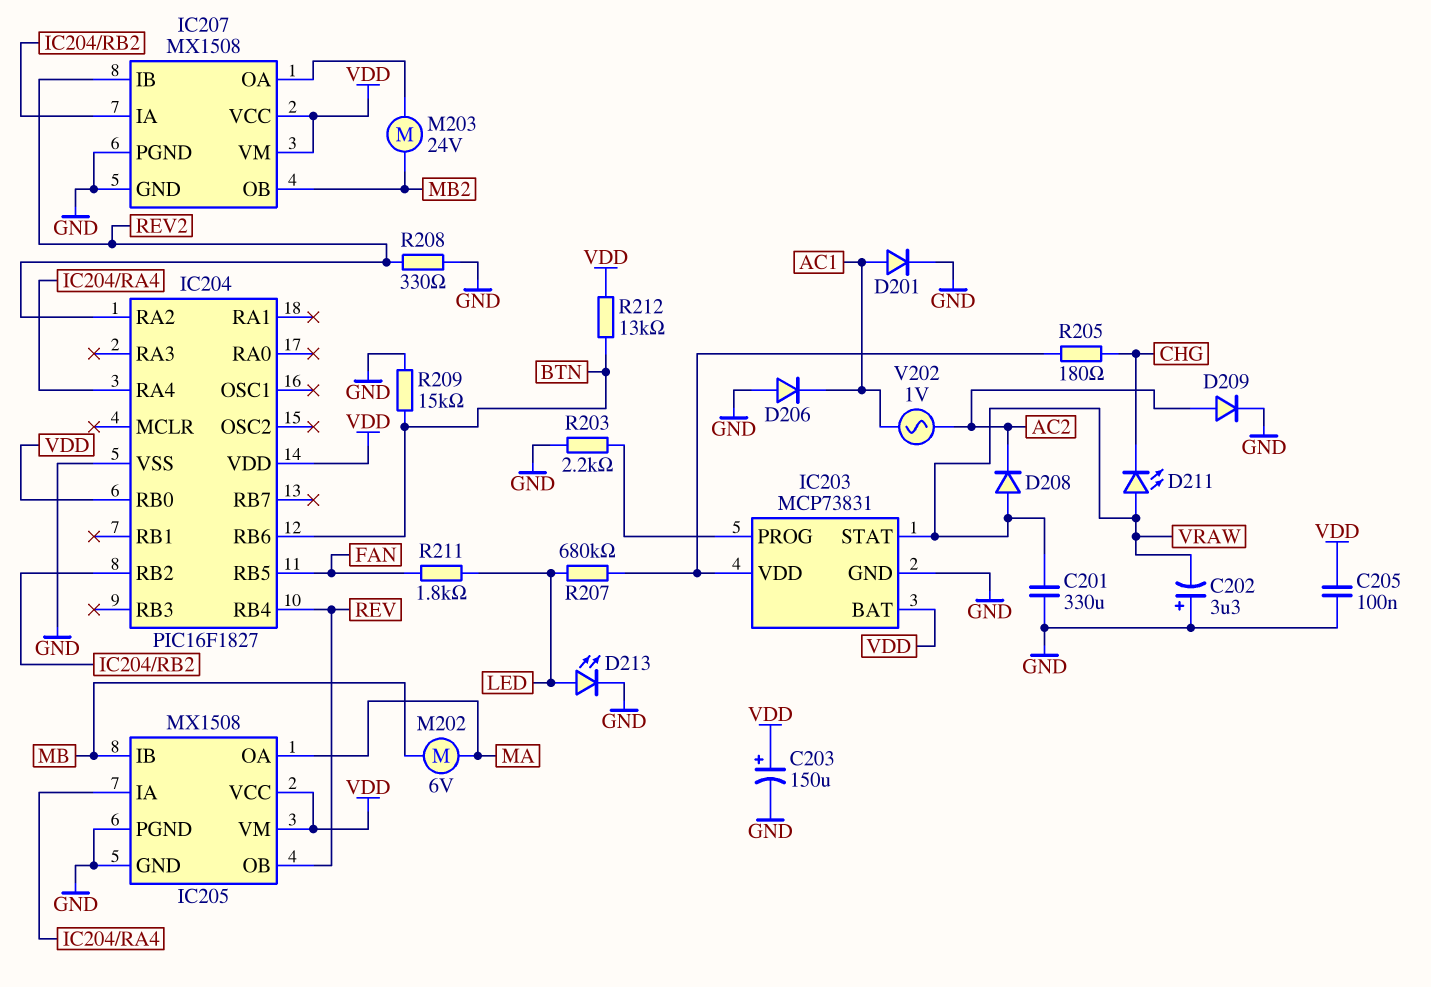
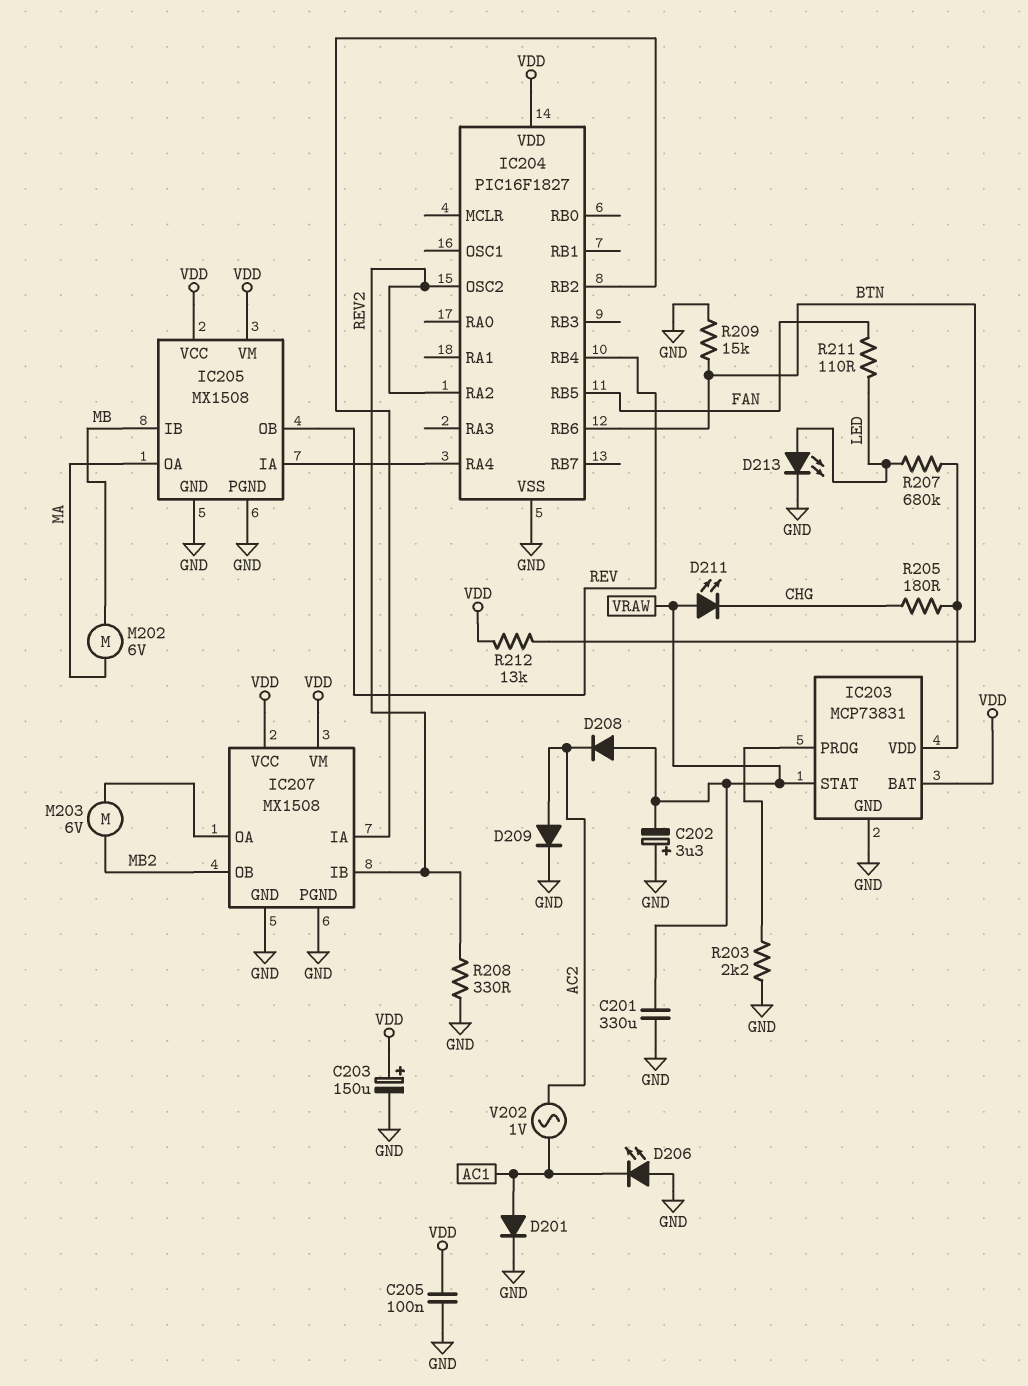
D206: diode (A GND, K AC1) -> LED (A GND, K AC1)
IC204 pin OSC2: none -> REV2
IC204 pin RB0: VDD -> none
M203: motor 24V (IC207/OA, MB2) -> motor 6V (IC207/OA, MB2)
R211: 1.8k (FAN, LED) -> 110 (FAN, LED)

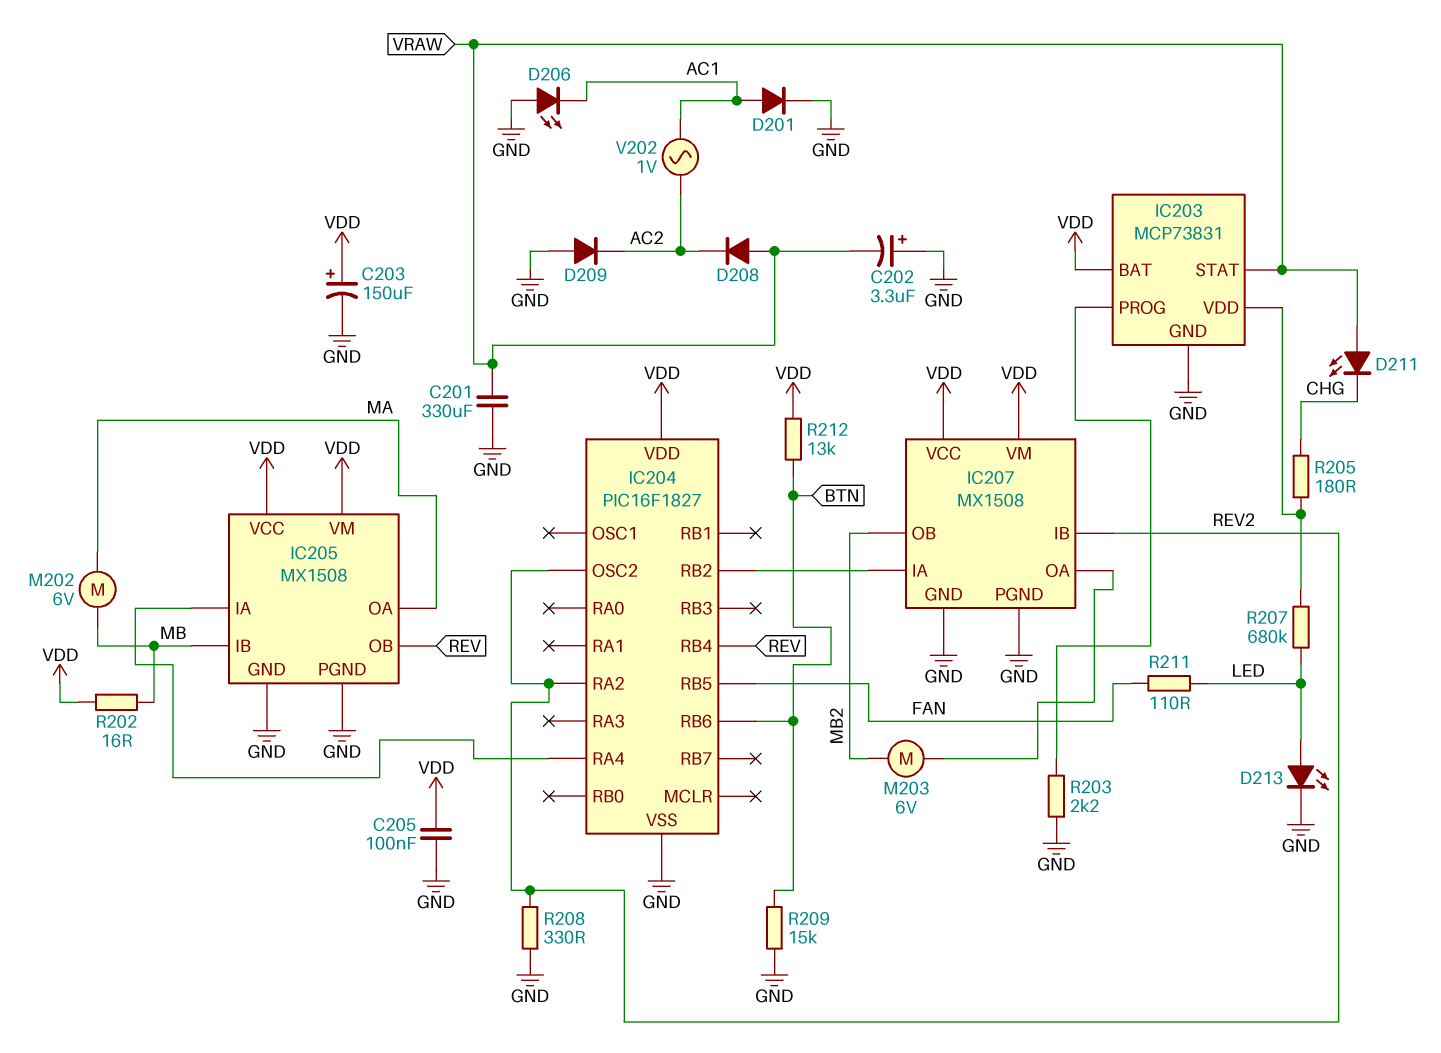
D209: diode (A AC2, K GND) -> diode (A GND, K AC2)
R202: none -> 16 (MB, VDD)

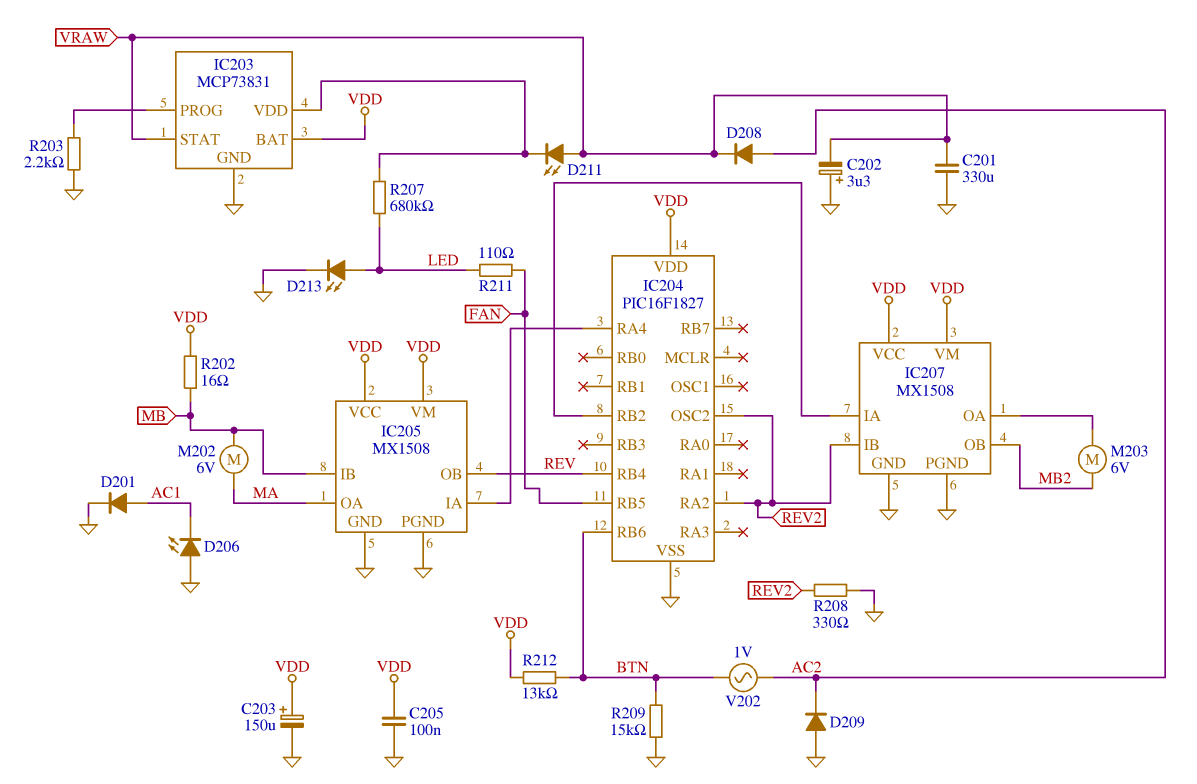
D208: diode (A VRAW, K AC2) -> diode (A AC2, K VRAW)
D211: LED (A VRAW, K CHG) -> LED (A VRAW, K IC203/VDD)
R205: 180 (CHG, IC203/VDD) -> none
V202: AC 1V (AC1, AC2) -> AC 1V (AC2, BTN)

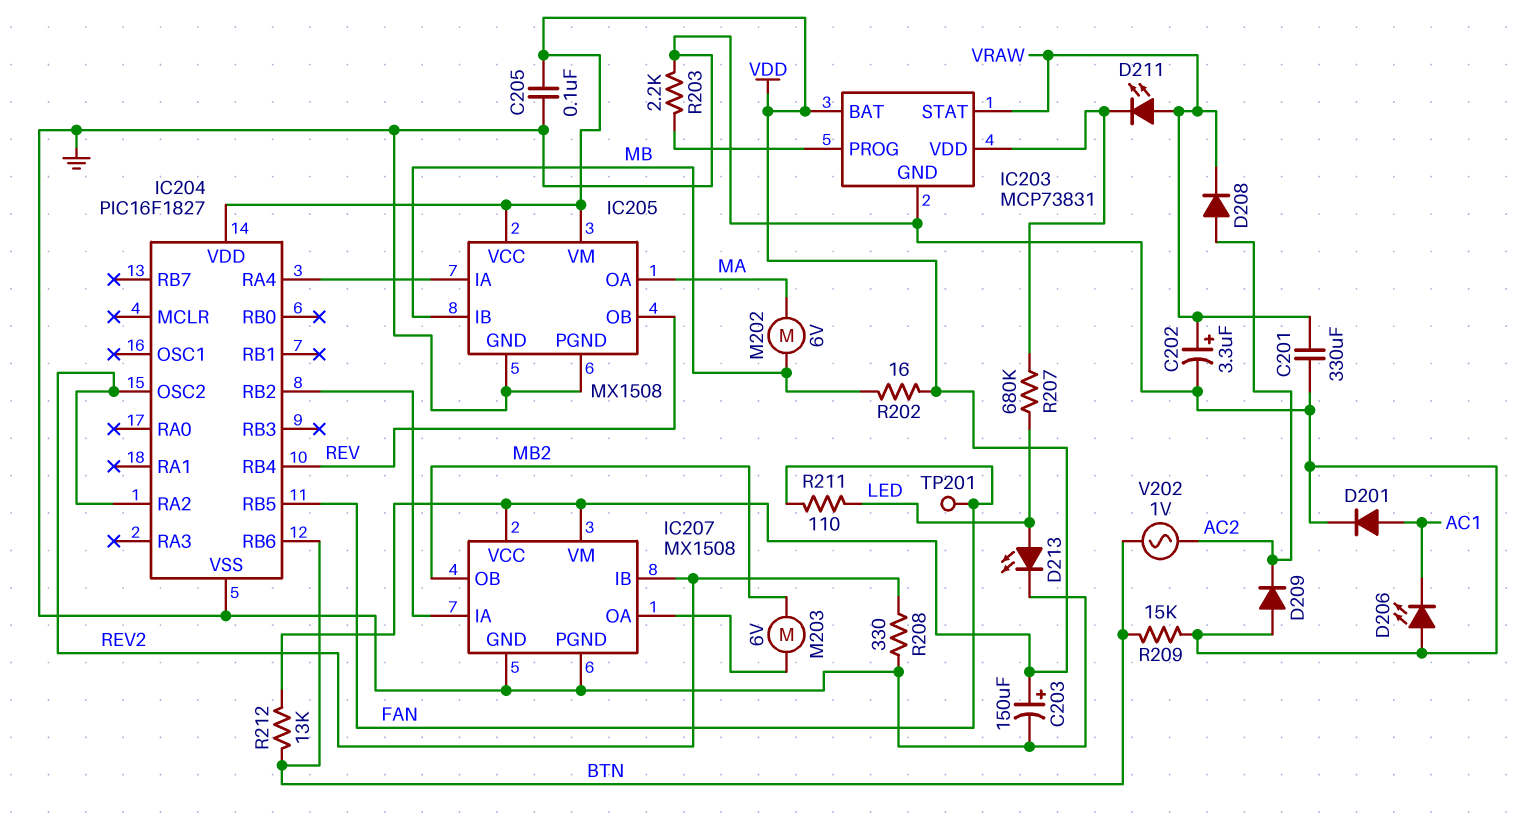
C202: 3.3uF (plus GND, minus VRAW) -> 3.3uF (plus VRAW, minus GND)
TP201: none -> test point (FAN)

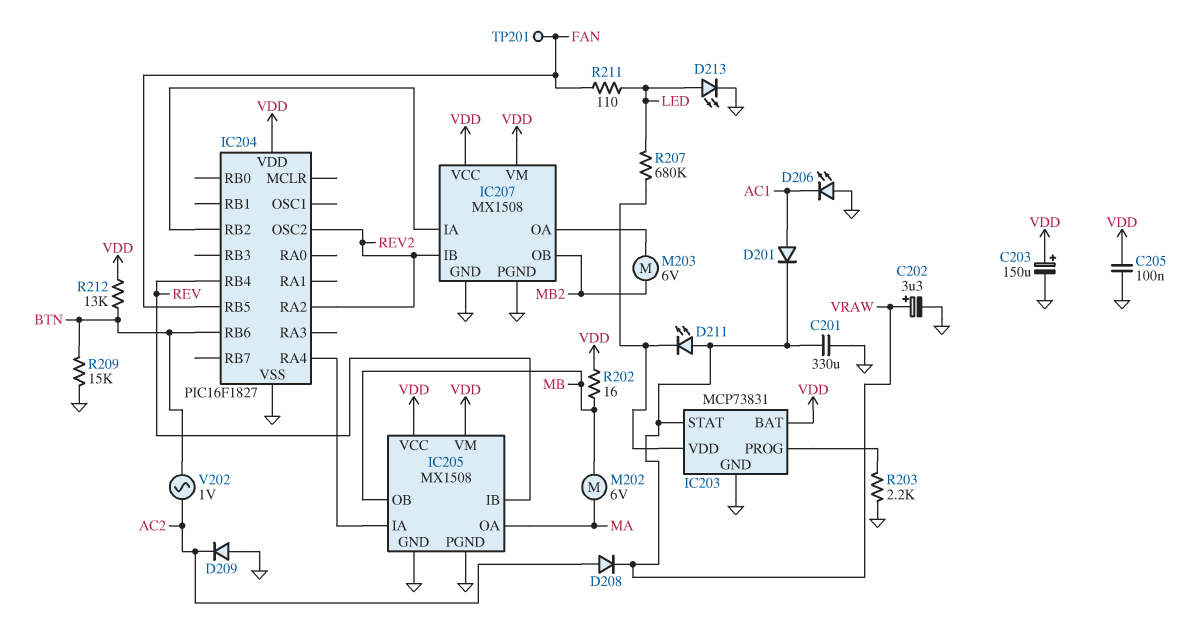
D201: diode (A AC1, K GND) -> diode (A AC1, K VRAW)
IC205 pin IB: MB -> REV
IC205 pin OB: REV -> MB
R208: 330 (GND, REV2) -> none

